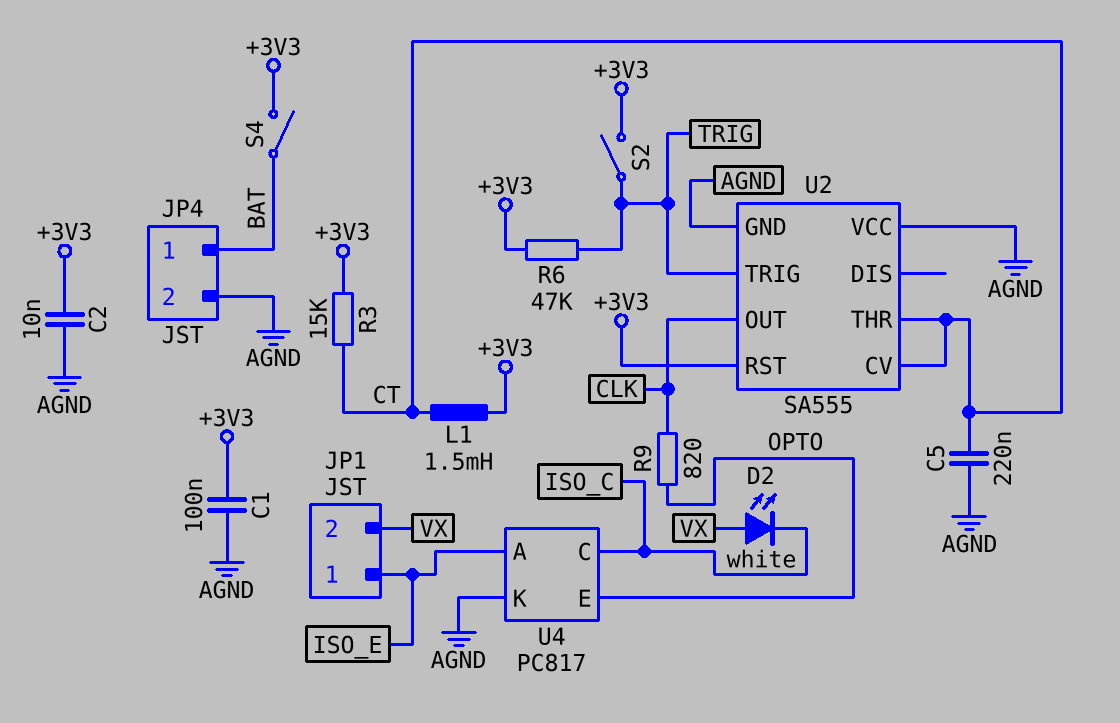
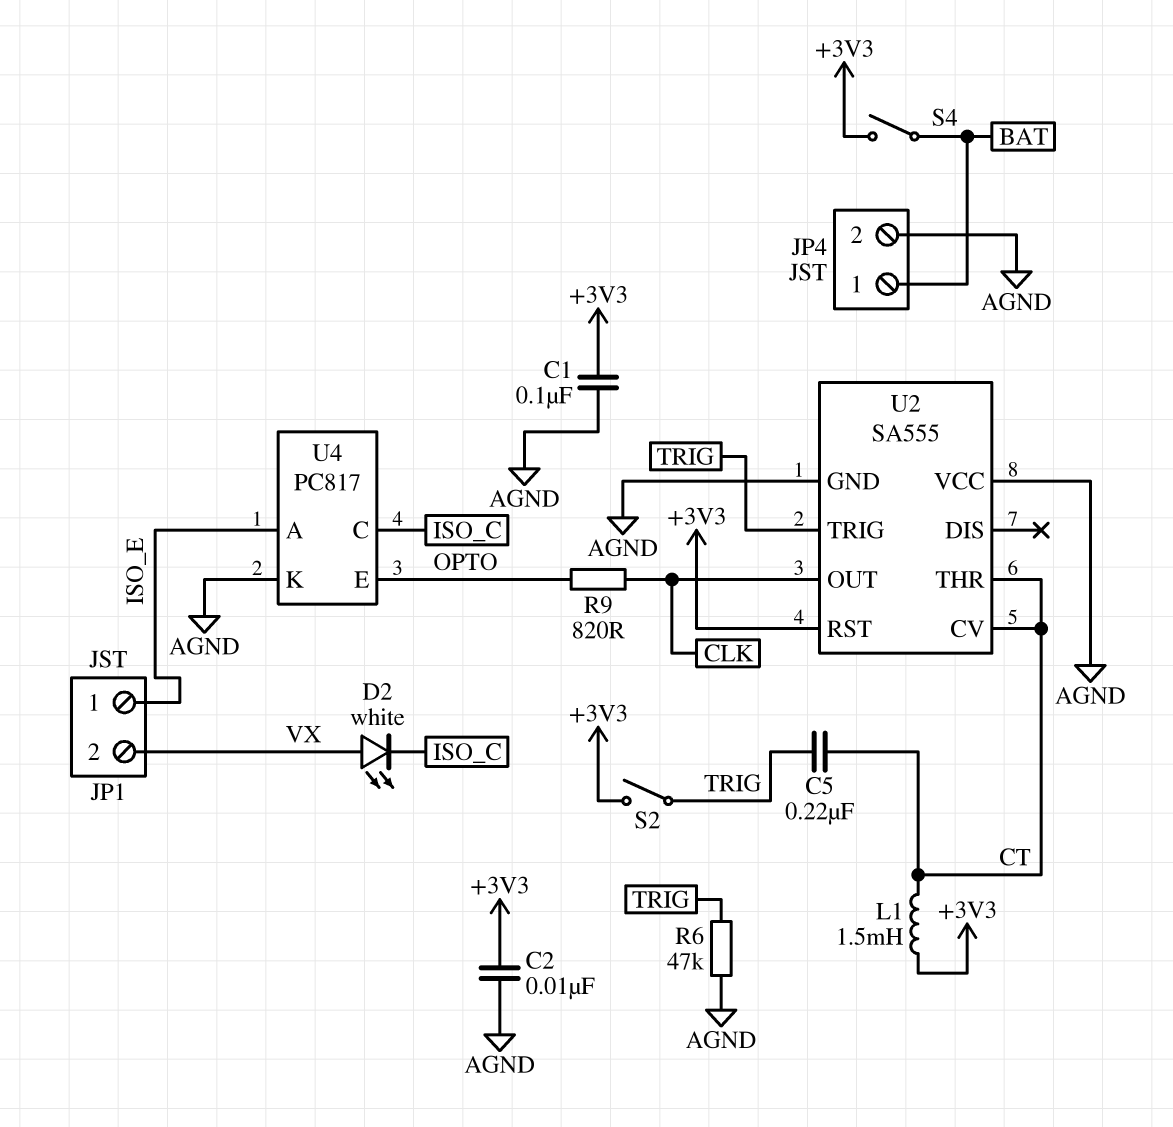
C5: 220nF (AGND, CT) -> 220nF (CT, TRIG)
R3: 15k (+3V3, CT) -> none
R6: 47k (+3V3, TRIG) -> 47k (AGND, TRIG)

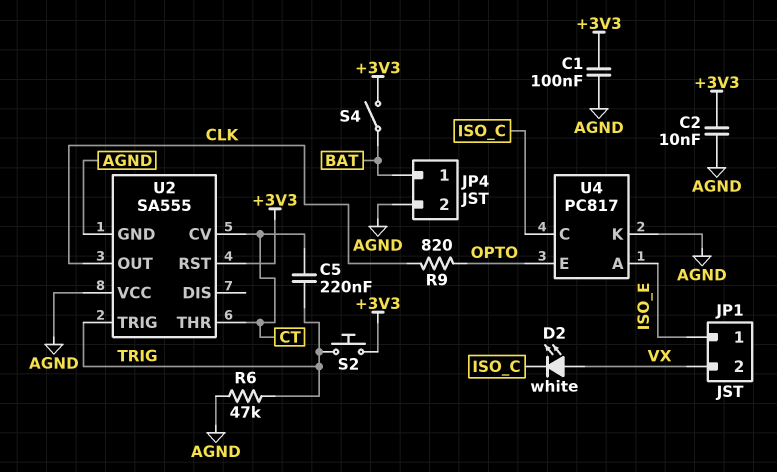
L1: 1.5mH (+3V3, CT) -> none
S2: switch (+3V3, TRIG) -> button (+3V3, TRIG)

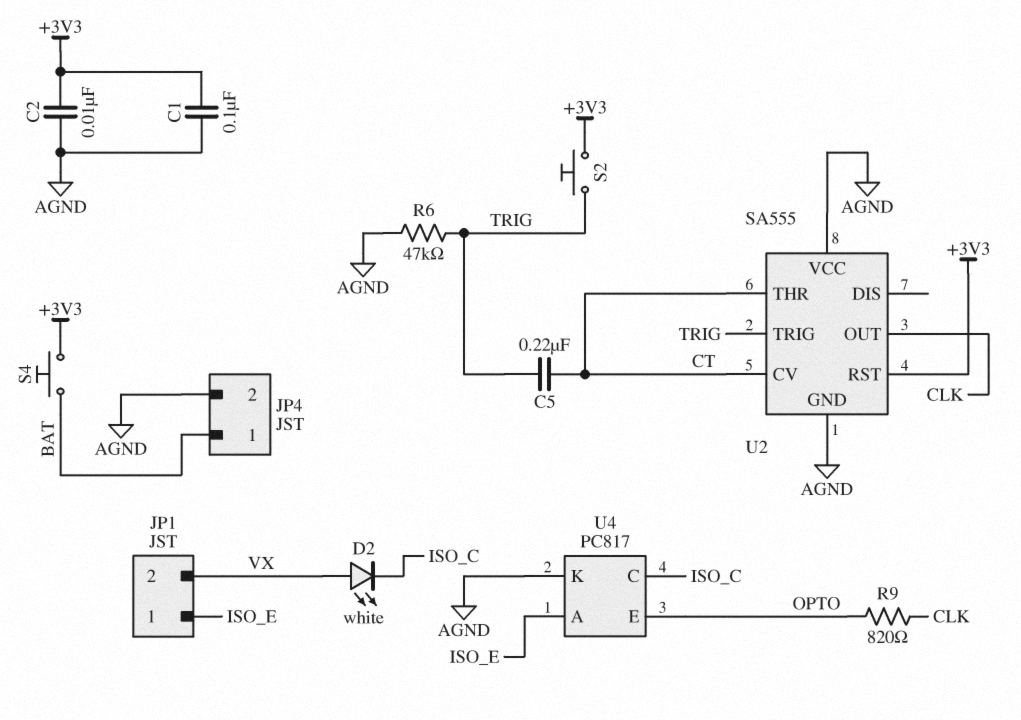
S4: switch (+3V3, BAT) -> button (+3V3, BAT)

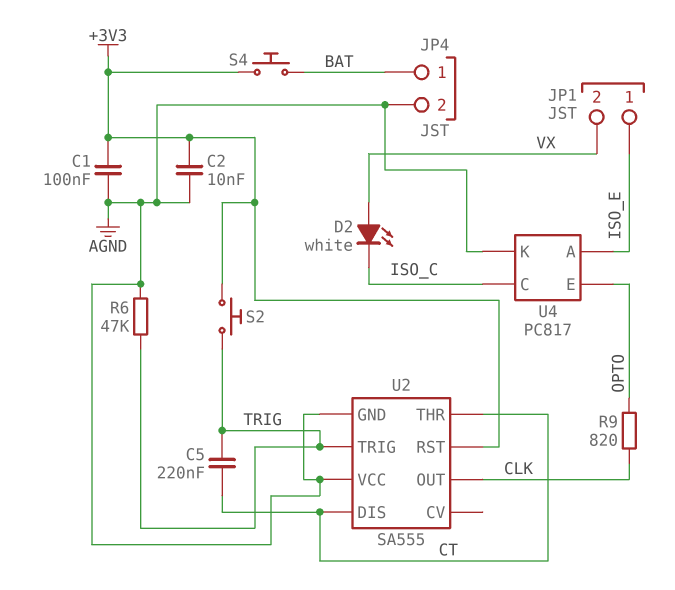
U2 pin CV: CT -> none
U2 pin DIS: none -> CT

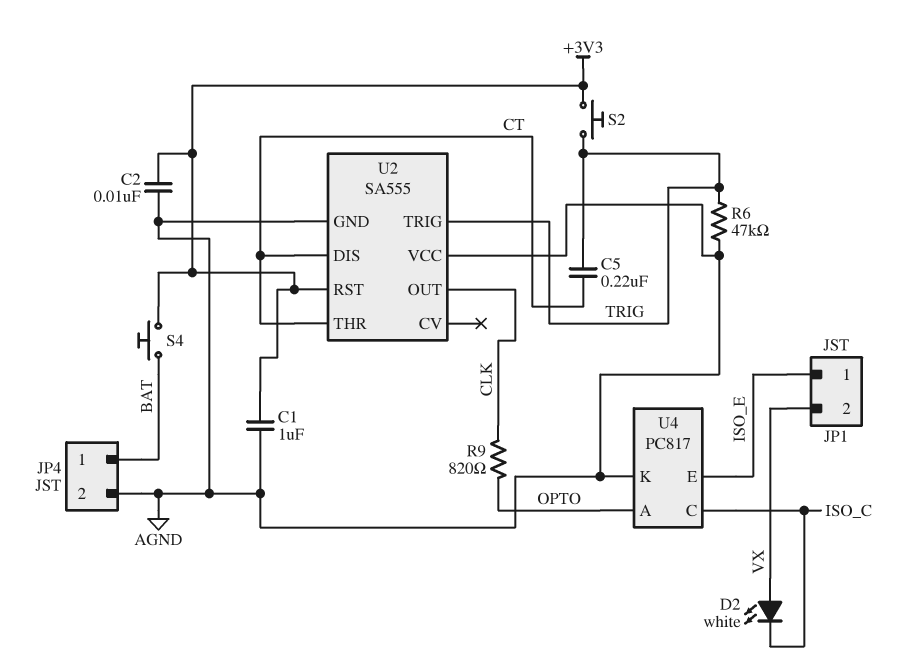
C1: 100nF (+3V3, AGND) -> 1uF (+3V3, AGND)
U4 pin A: ISO_E -> OPTO
U4 pin E: OPTO -> ISO_E

